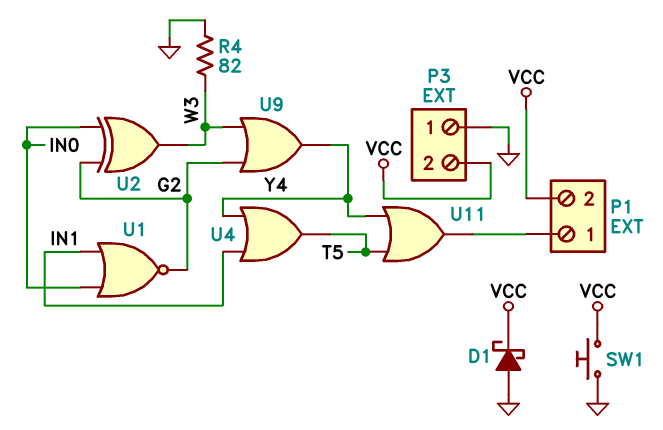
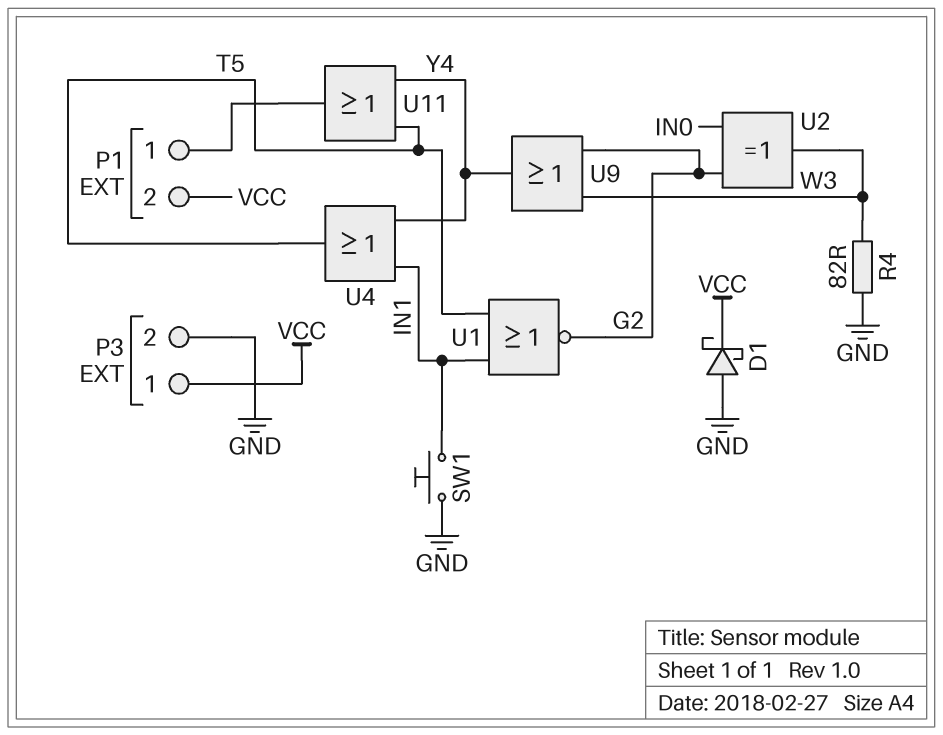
P3 pin 1: GND -> VCC
P3 pin 2: VCC -> GND
SW1: button (GND, VCC) -> button (GND, IN1)
U1: NOR (in IN0, in IN1, out G2) -> NOR (in IN1, in T5, out G2)

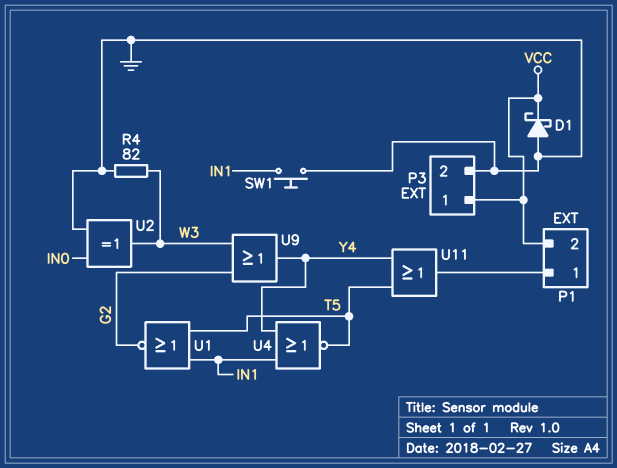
U2: XOR (in G2, in IN0, out W3) -> XOR (in GND, in IN0, out W3)
U4: OR (in IN1, in Y4, out T5) -> NOR (in IN1, in Y4, out T5)

